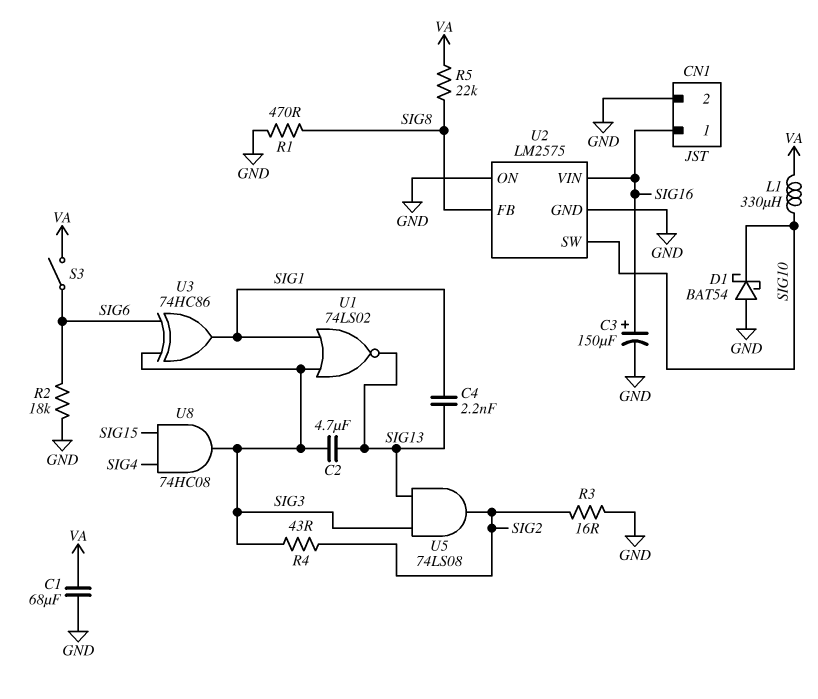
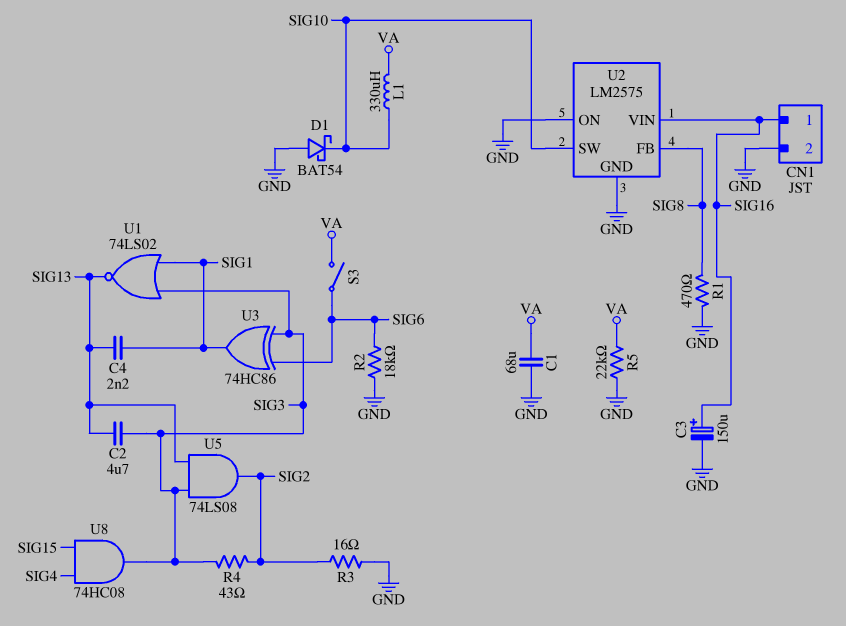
R5: 22k (SIG8, VA) -> 22k (GND, VA)

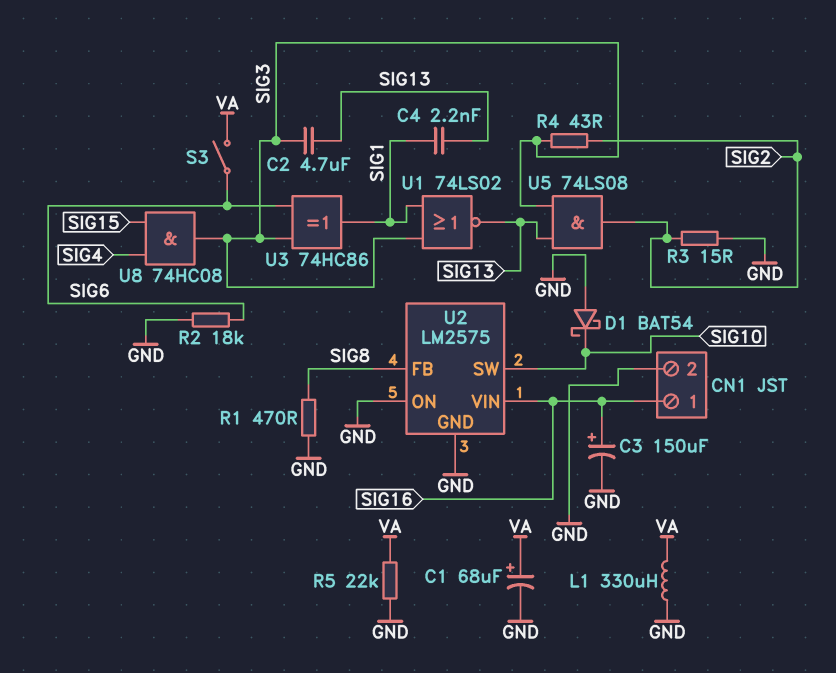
C1: 68uF (GND, VA) -> 68uF (plus VA, minus GND)
L1: 330uH (SIG10, VA) -> 330uH (GND, VA)
R3: 16 (GND, SIG2) -> 15 (GND, SIG2)

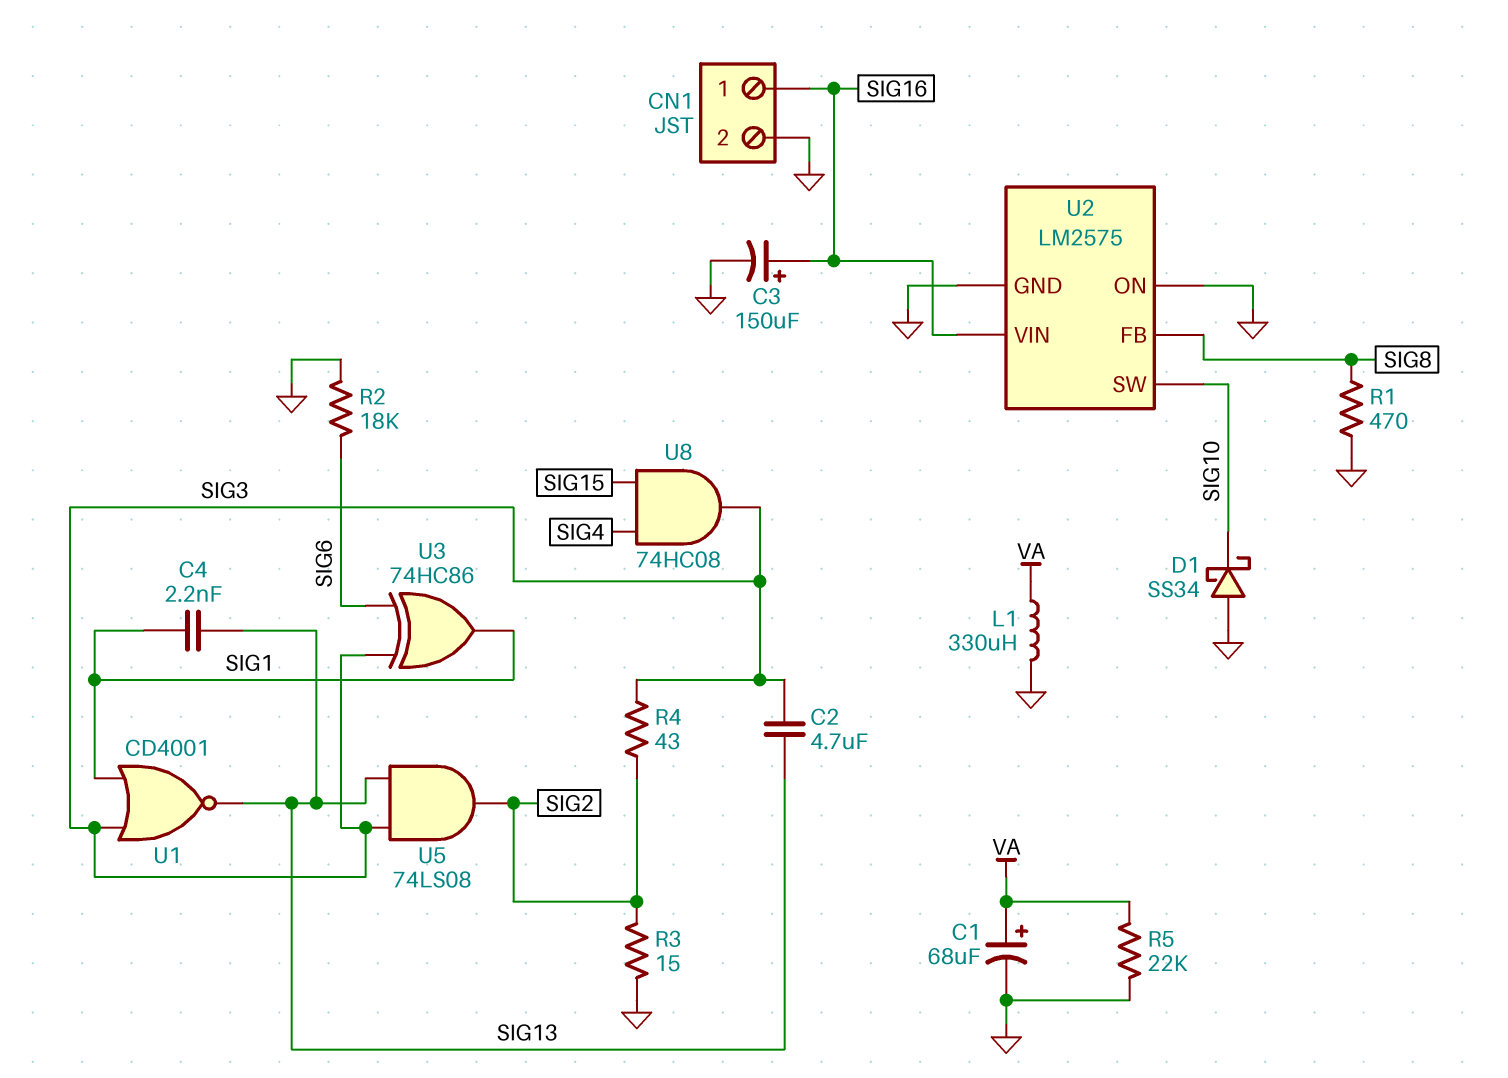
D1: schottky BAT54 (A GND, K SIG10) -> schottky SS34 (A GND, K SIG10)
S3: switch (SIG6, VA) -> none
U1: NOR 74LS02 (in SIG1, in SIG3, out SIG13) -> NOR CD4001 (in SIG1, in SIG3, out SIG13)

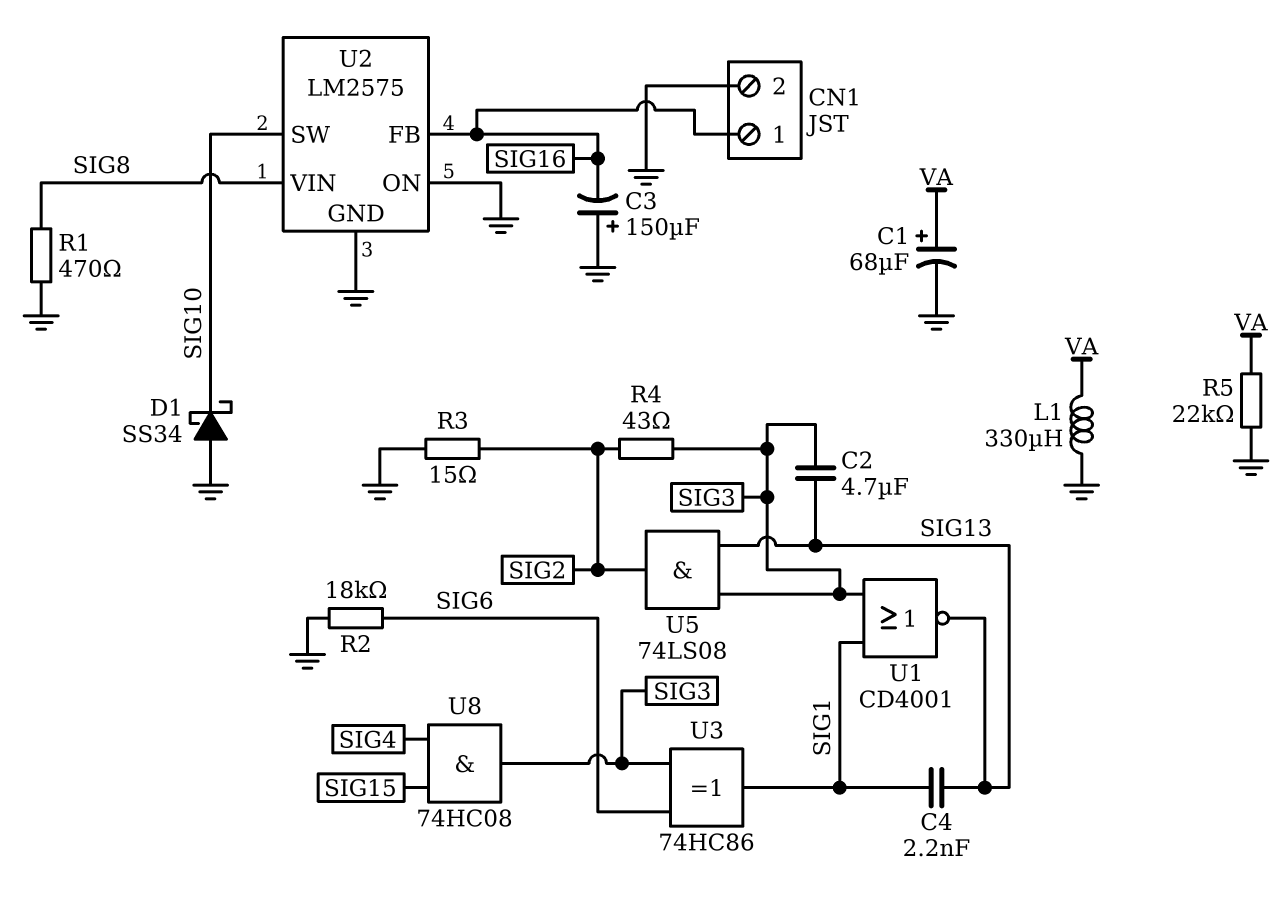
C3: 150uF (plus SIG16, minus GND) -> 150uF (plus GND, minus SIG16)
U2 pin FB: SIG8 -> SIG16
U2 pin VIN: SIG16 -> SIG8

